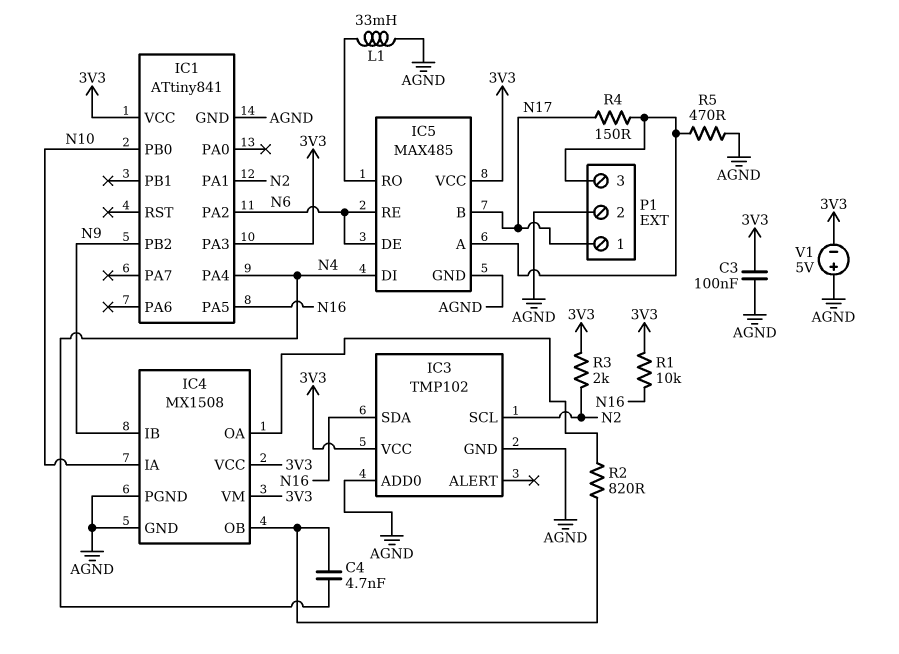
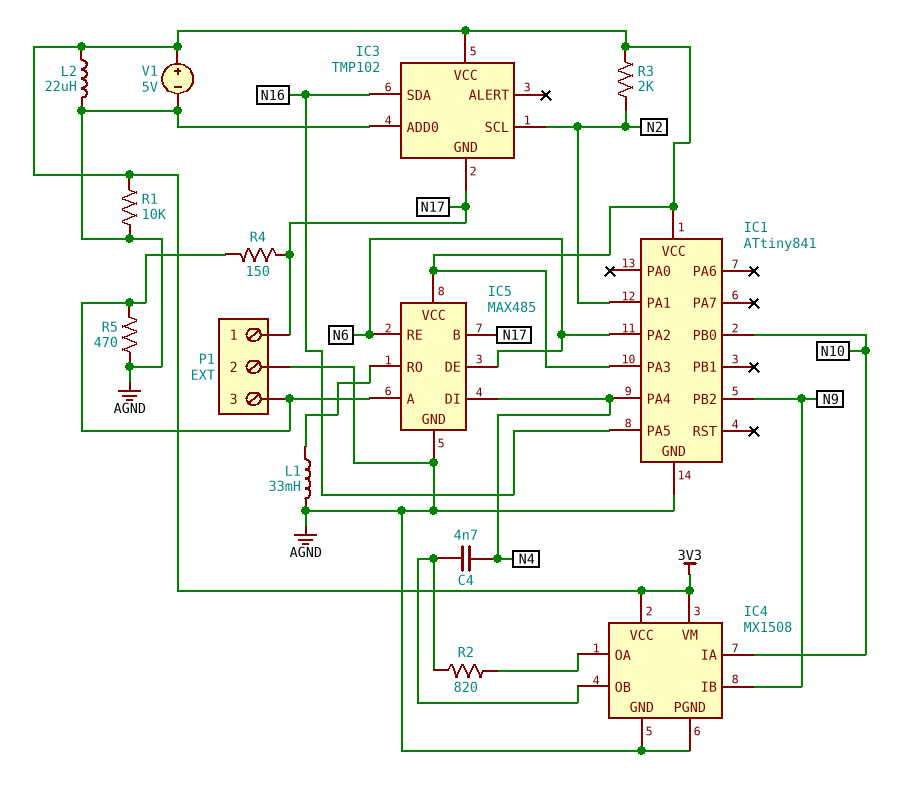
C3: 100nF (3V3, AGND) -> none
IC3 pin GND: AGND -> N17
L2: none -> 22uH (3V3, AGND)
R1: 10k (3V3, N16) -> 10k (3V3, AGND)
V1: 5V (plus AGND, minus 3V3) -> 5V (plus 3V3, minus AGND)

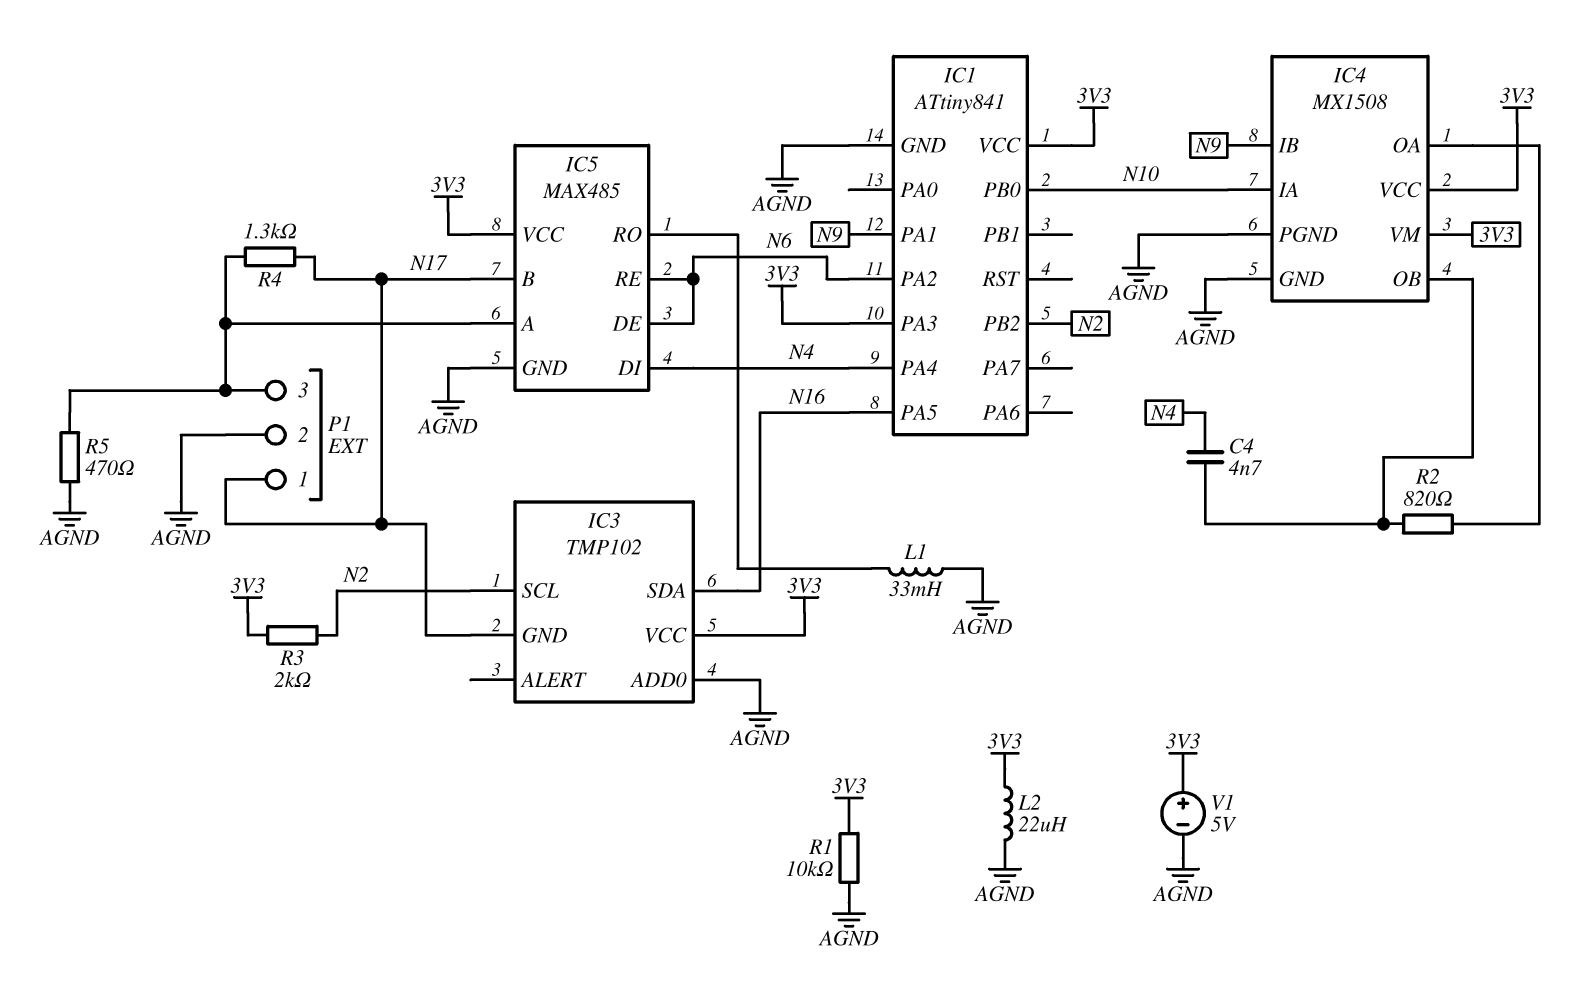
IC1 pin PA1: N2 -> N9
IC1 pin PB2: N9 -> N2
R4: 150 (IC5/A, N17) -> 1.3k (IC5/A, N17)

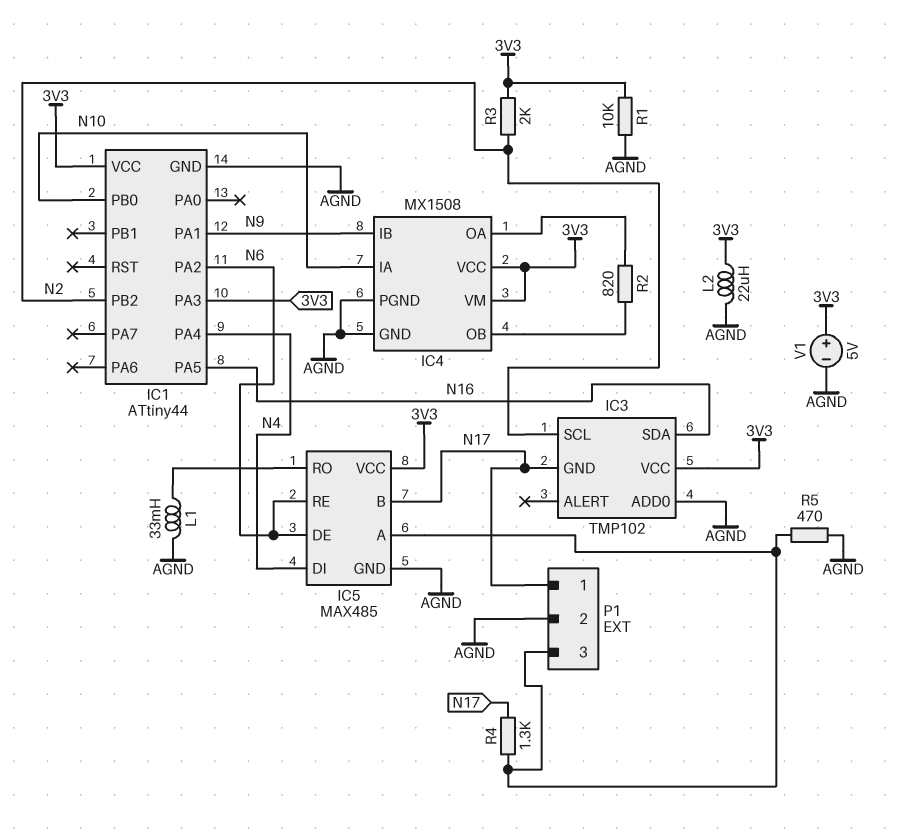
C4: 4.7nF (IC4/OB, N4) -> none
IC1: ATtiny841 -> ATtiny44

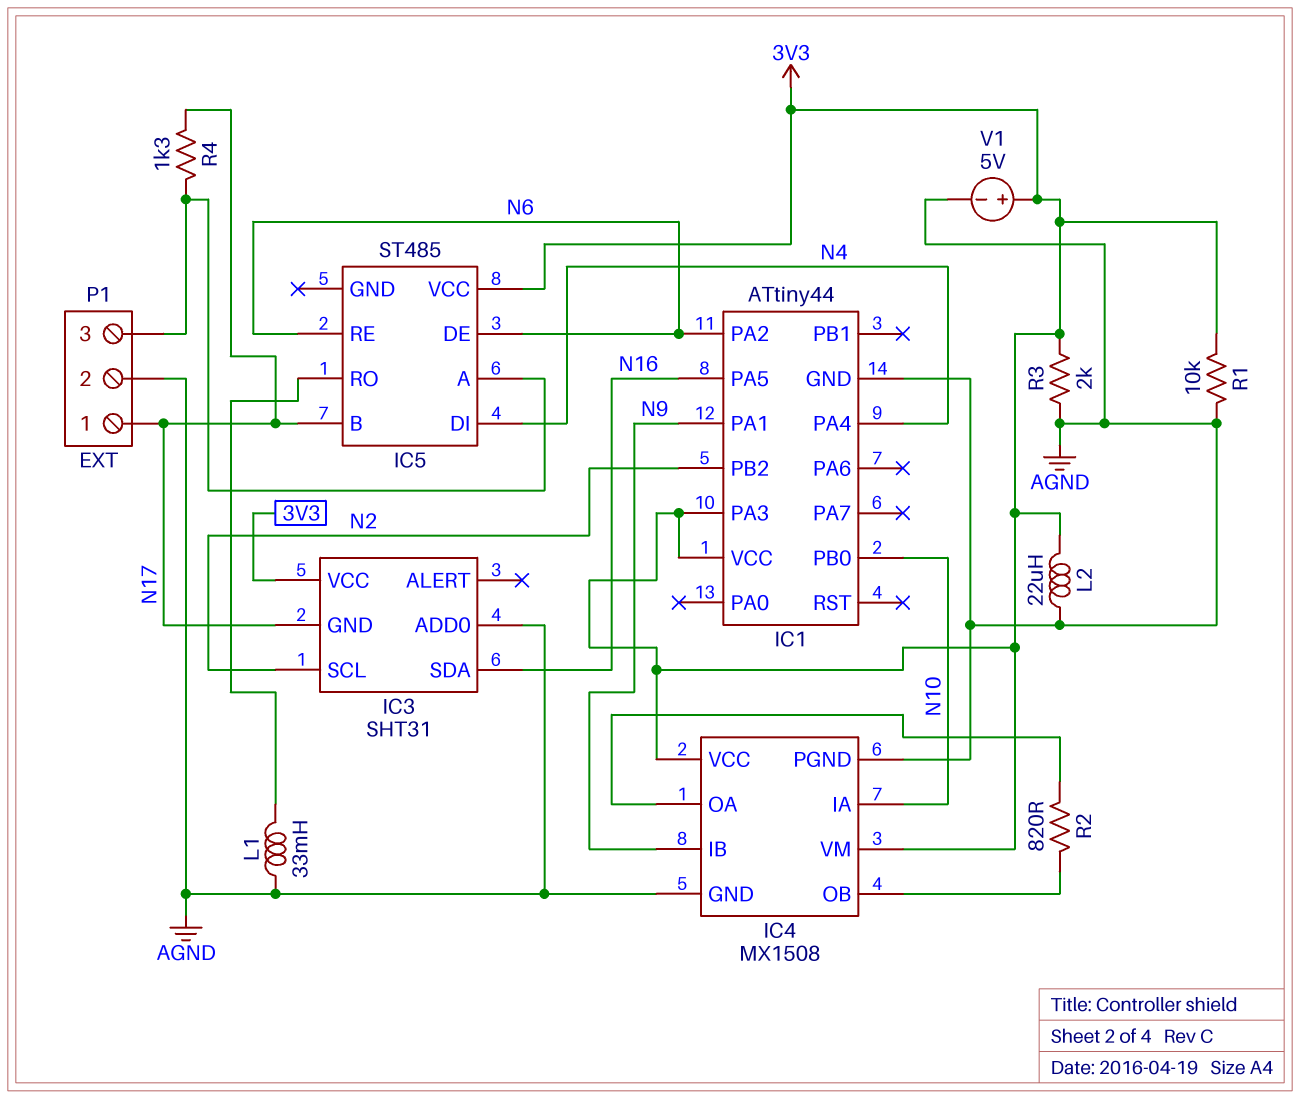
IC3: TMP102 -> SHT31
IC5: MAX485 -> ST485
IC5 pin GND: AGND -> none
R3: 2k (3V3, N2) -> 2k (3V3, AGND)
R5: 470 (AGND, IC5/A) -> none

